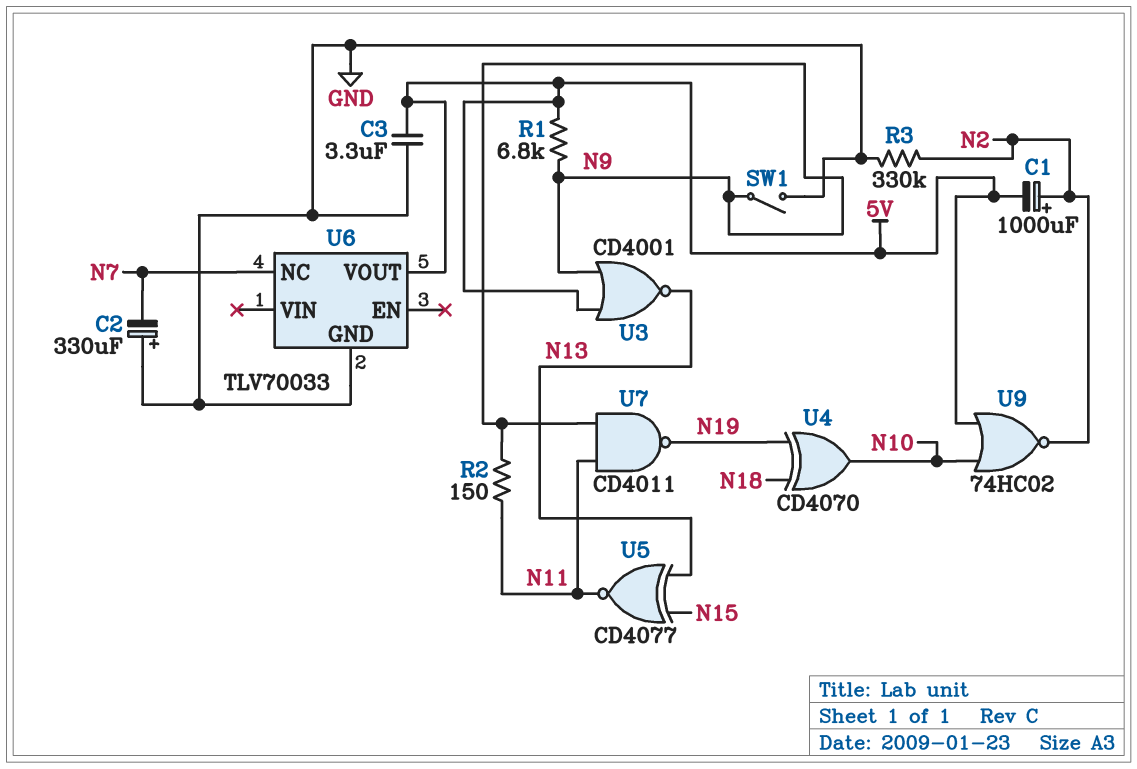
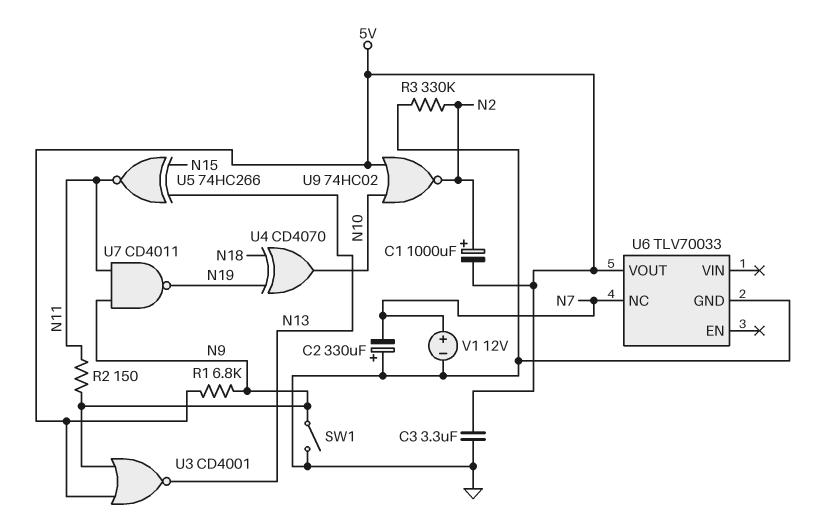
U5: XNOR CD4077 (in N13, in N15, out N11) -> XNOR 74HC266 (in N13, in N15, out N11)
V1: none -> 12V (plus N7, minus GND)

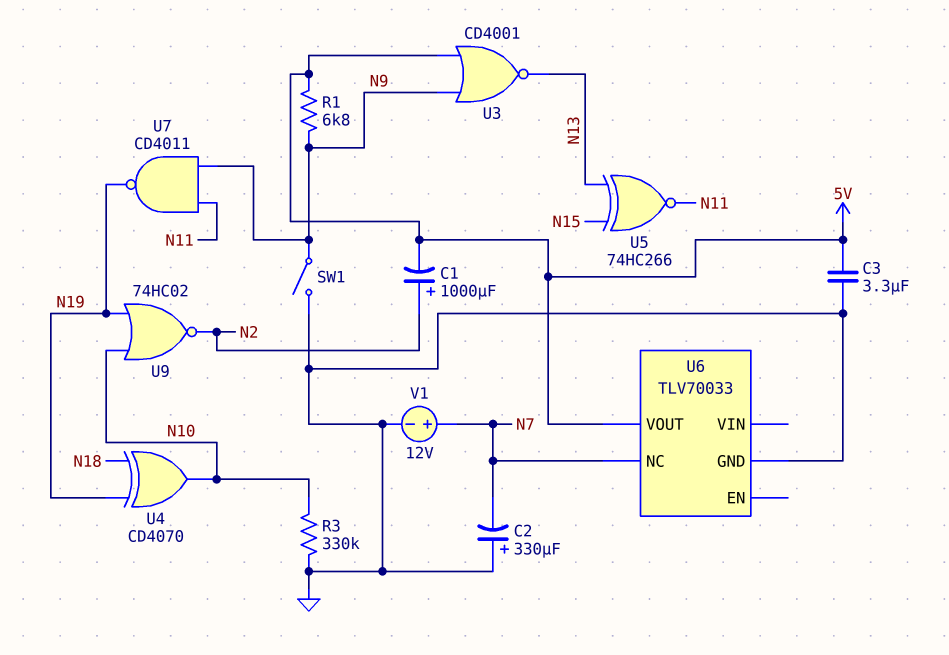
R2: 150 (N9, N11) -> none
R3: 330k (GND, N2) -> 330k (GND, N10)
U9: NOR 74HC02 (in 5V, in N10, out N2) -> NOR 74HC02 (in N10, in N19, out N2)

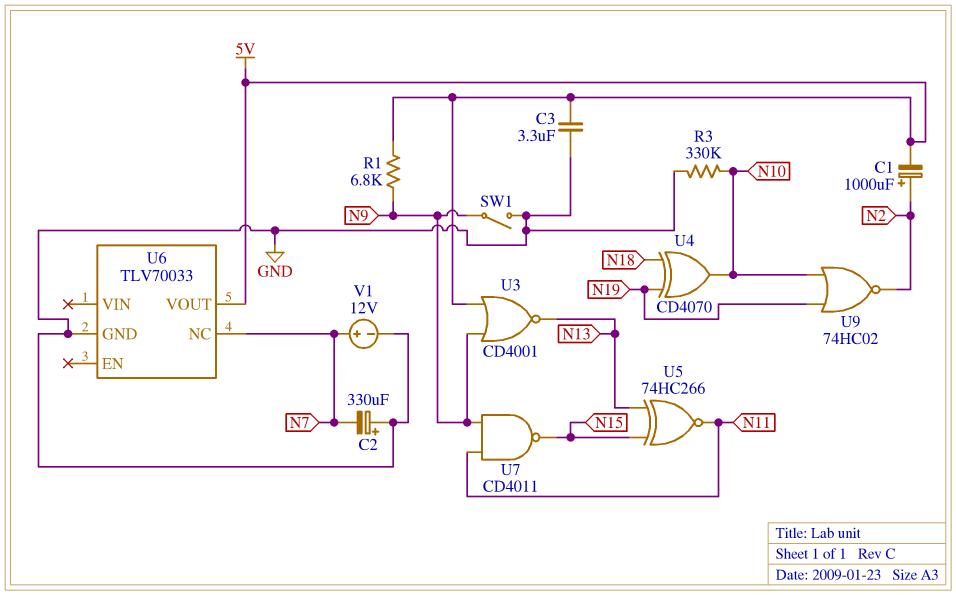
U7: NAND CD4011 (in N9, in N11, out N19) -> NAND CD4011 (in N9, in N11, out N15)

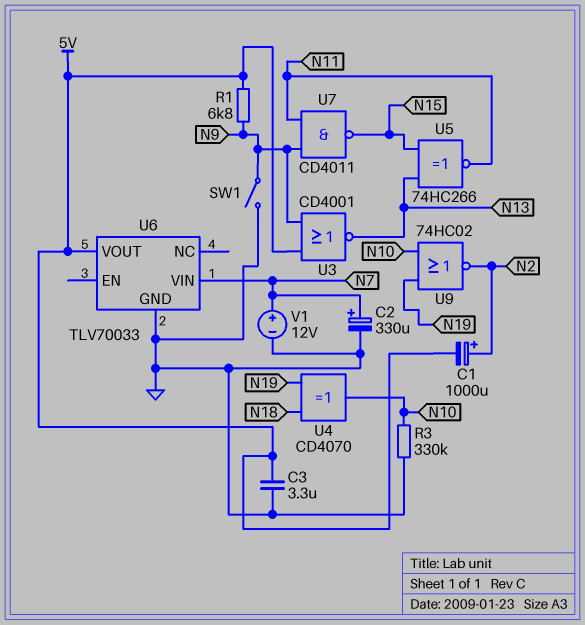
C2: 330uF (plus GND, minus N7) -> 330uF (plus N7, minus GND)
U6 pin NC: N7 -> none
U6 pin VIN: none -> N7

